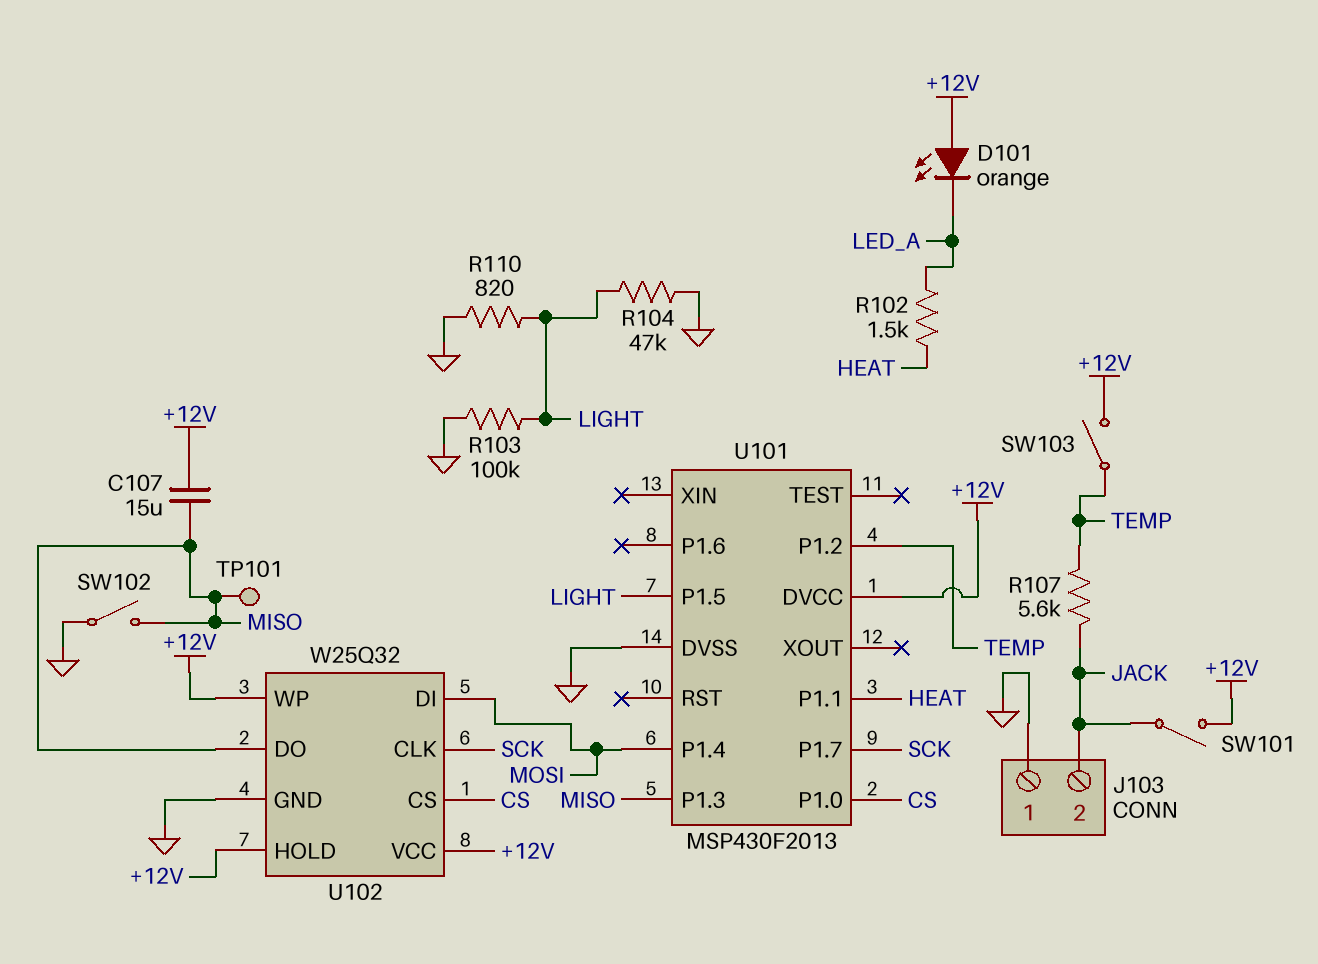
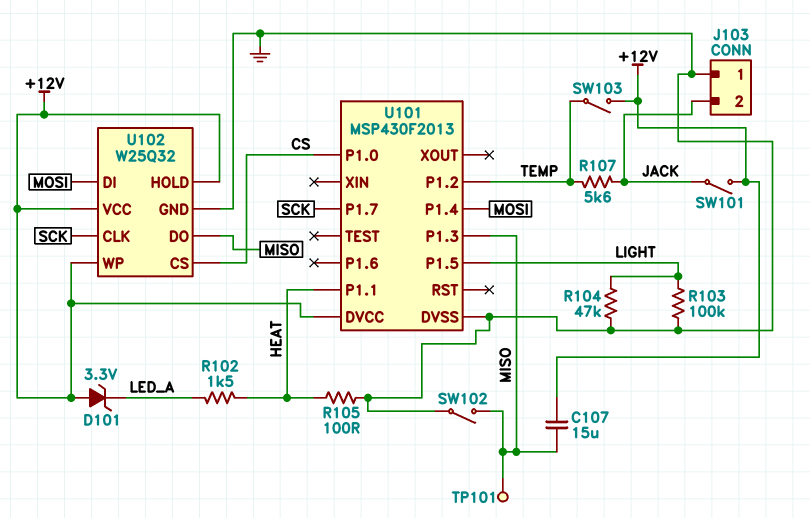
D101: LED orange (A +12V, K LED_A) -> zener 3.3V (A +12V, K LED_A)
R105: none -> 100 (GND, HEAT)
R110: 820 (GND, LIGHT) -> none

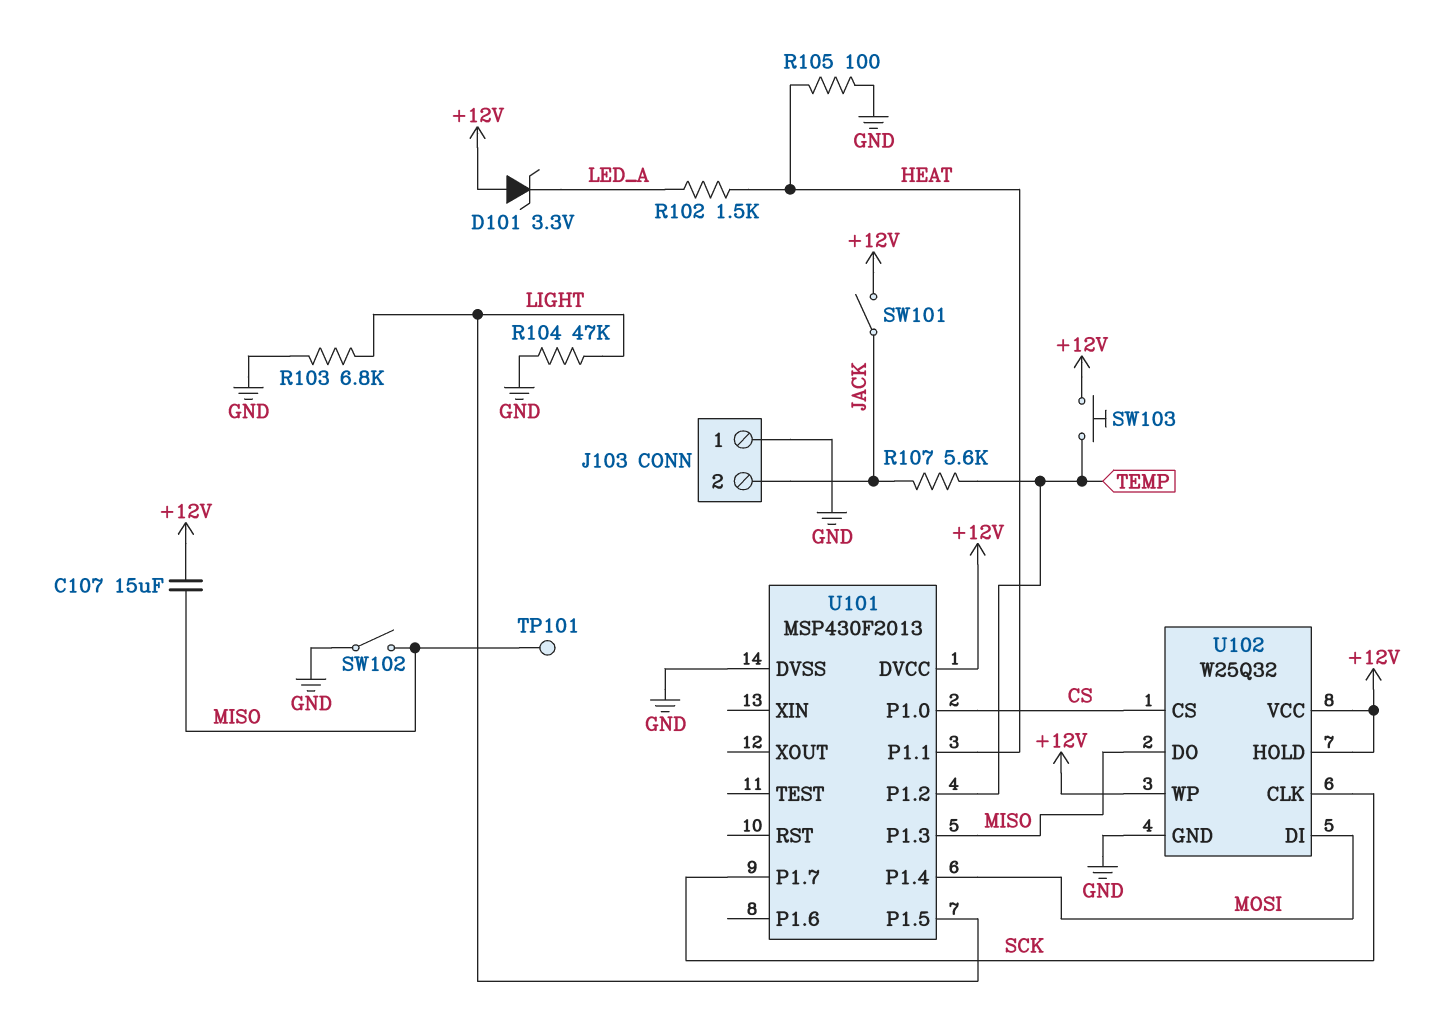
R103: 100k (GND, LIGHT) -> 6.8k (GND, LIGHT)
SW103: switch (+12V, TEMP) -> button (+12V, TEMP)

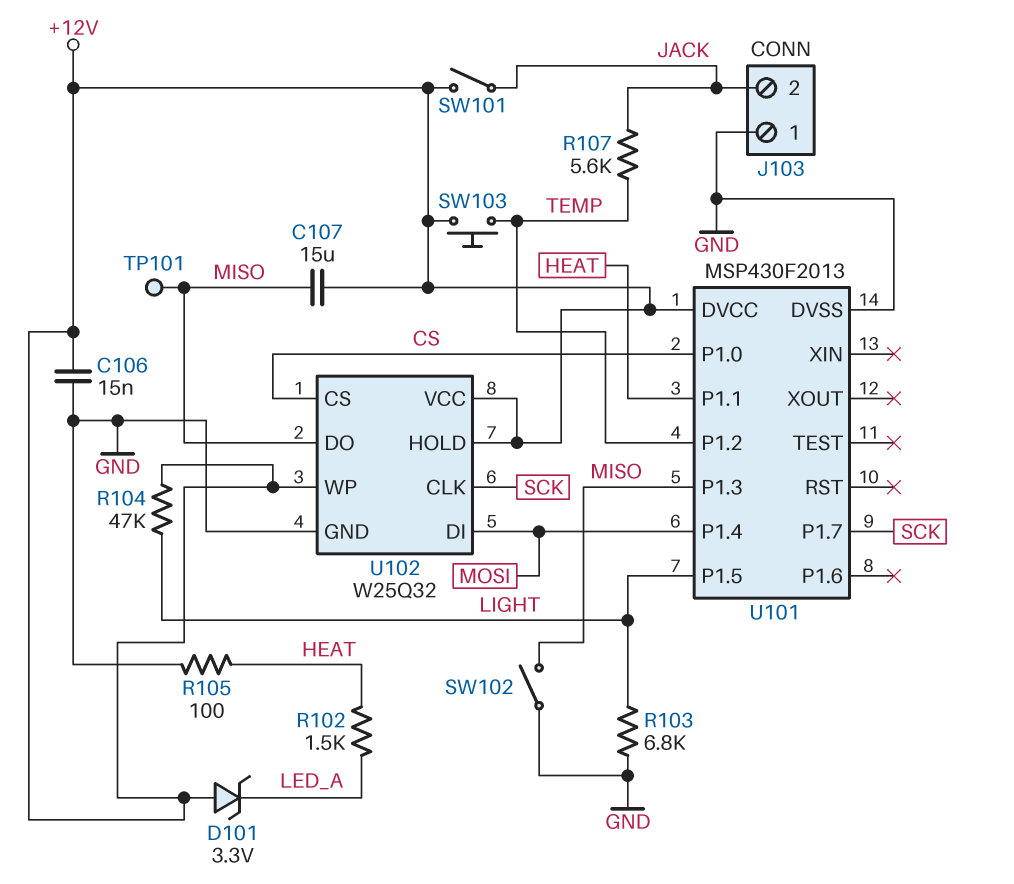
C106: none -> 15nF (+12V, GND)
R104: 47k (GND, LIGHT) -> 47k (+12V, LIGHT)

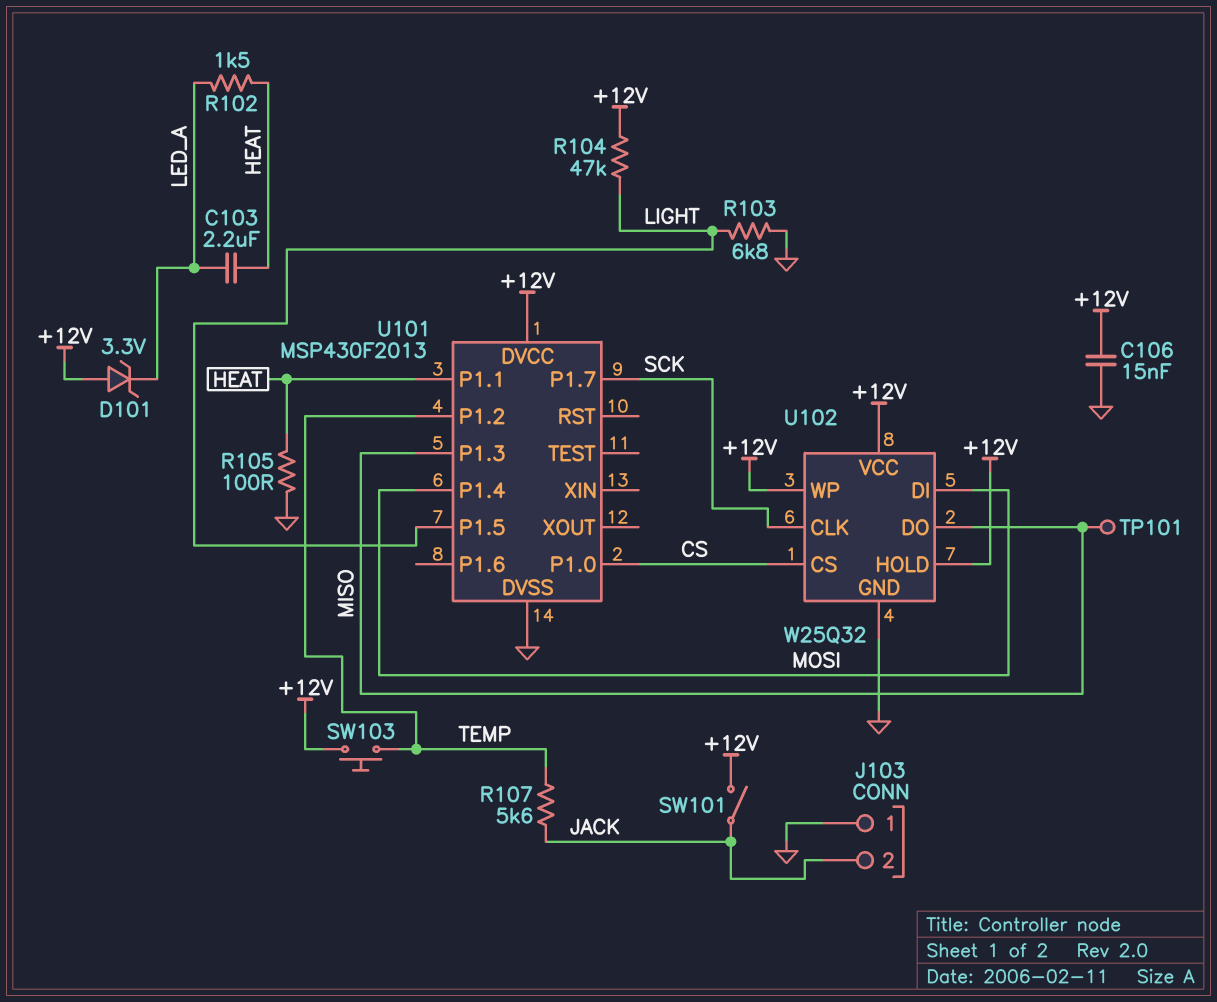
C103: none -> 2.2uF (HEAT, LED_A)
C107: 15uF (+12V, MISO) -> none
SW102: switch (GND, MISO) -> none

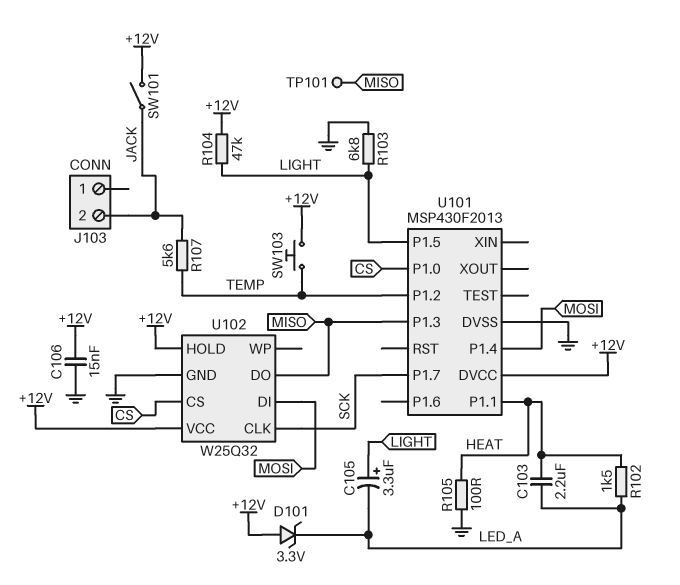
C105: none -> 3.3uF (plus LIGHT, minus LED_A)
J103 pin 1: GND -> none
U102 pin WP: +12V -> none

